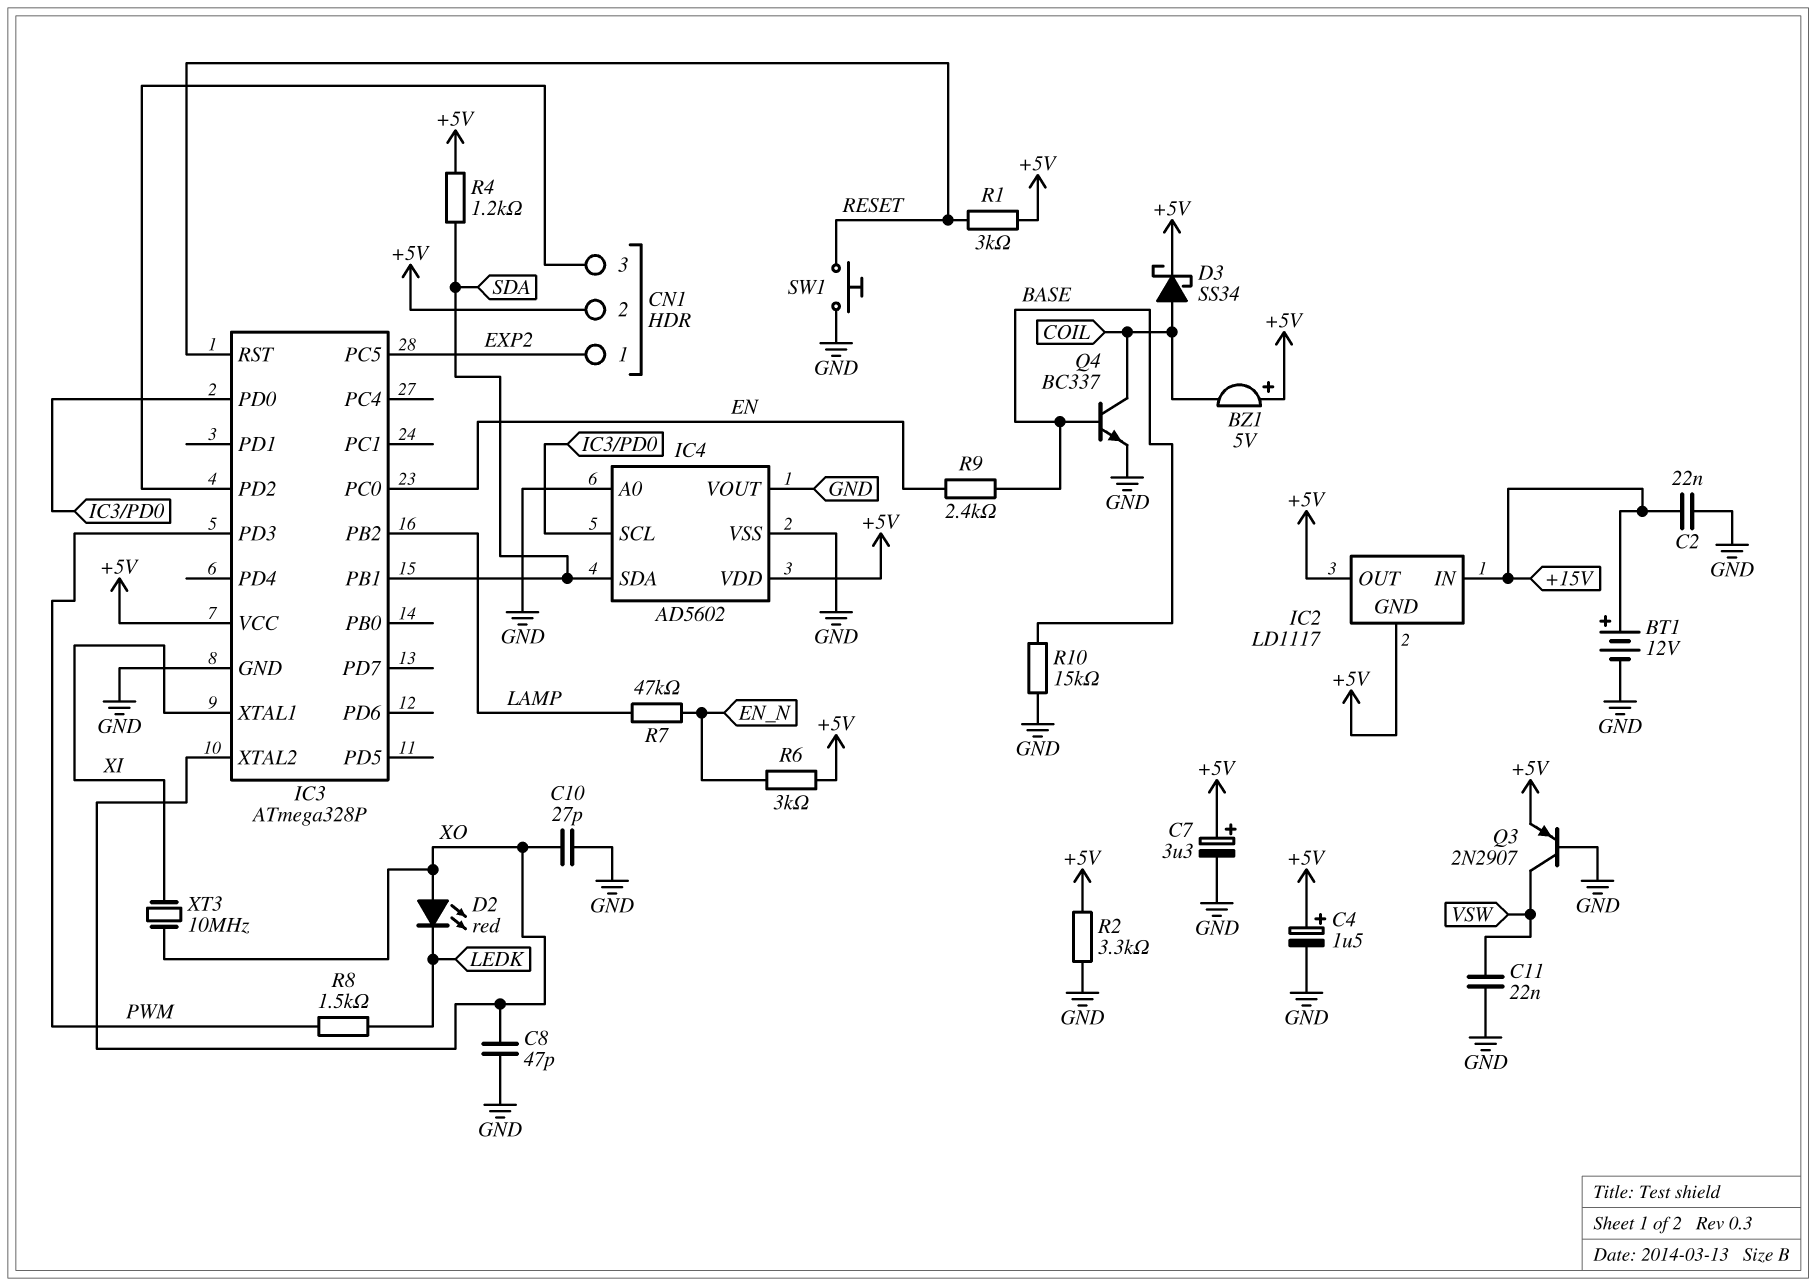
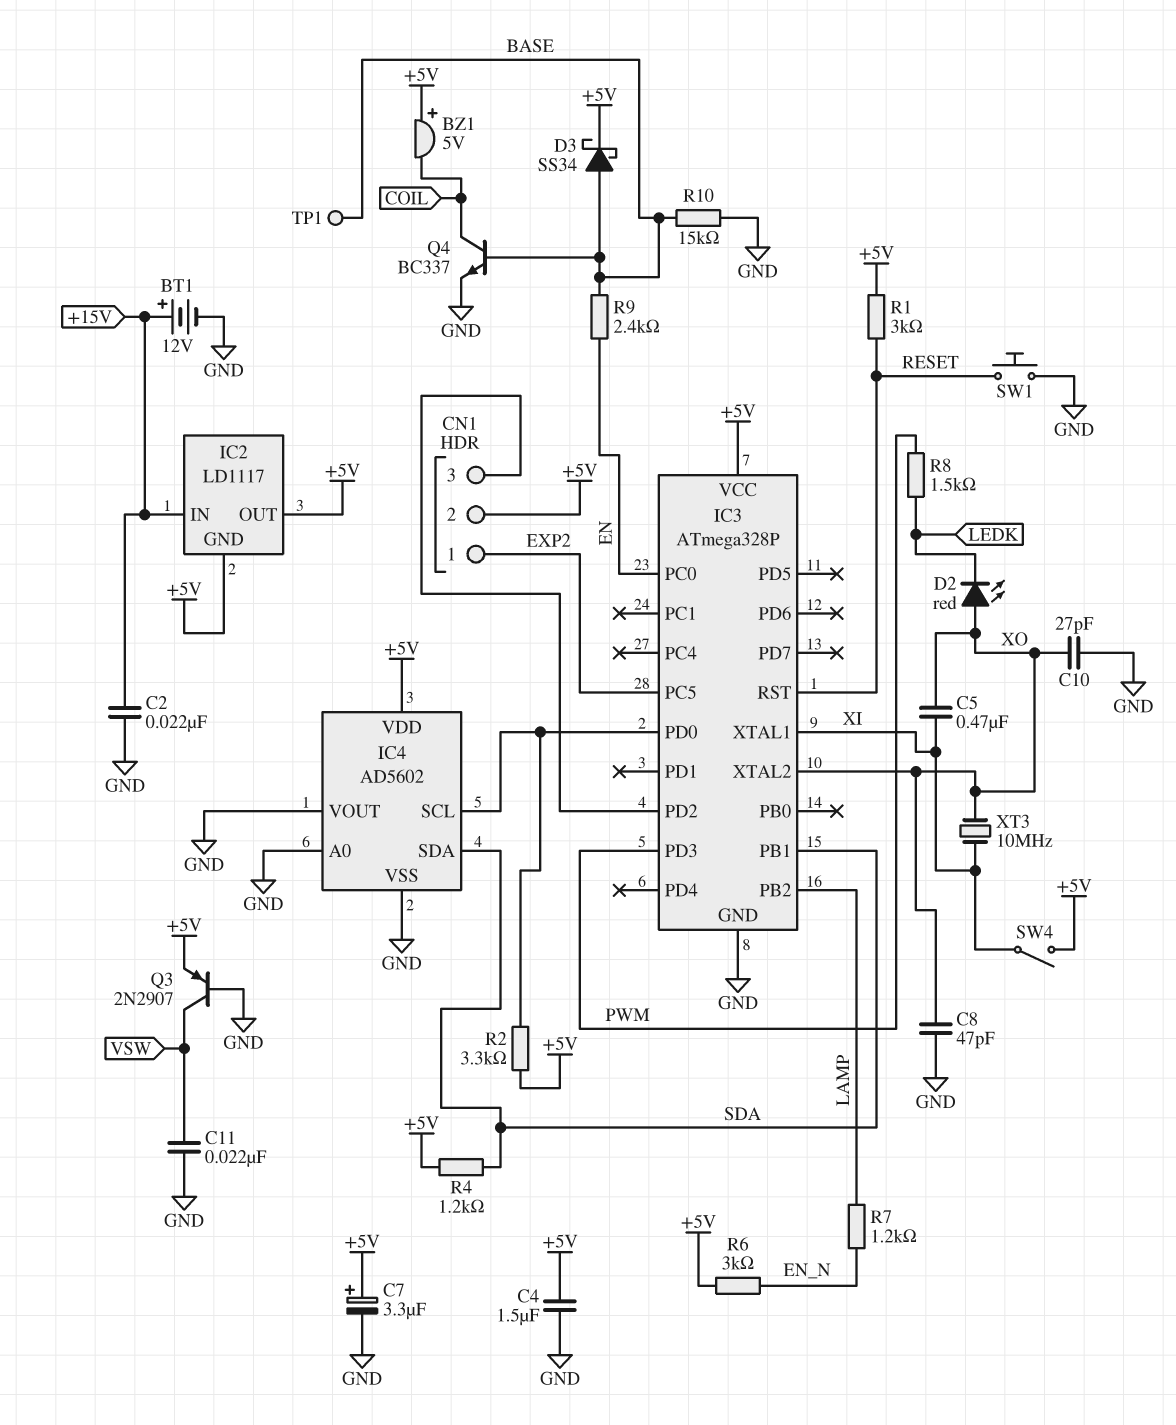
C4: 1.5uF (plus +5V, minus GND) -> 1.5uF (+5V, GND)
C5: none -> 470nF (XI, XO)
D3: schottky SS34 (A COIL, K +5V) -> schottky SS34 (A BASE, K +5V)
R2: 3.3k (+5V, GND) -> 3.3k (+5V, IC3/PD0)
R7: 47k (EN_N, LAMP) -> 1.2k (EN_N, LAMP)
SW4: none -> switch (+5V, XI)
TP1: none -> test point (BASE)

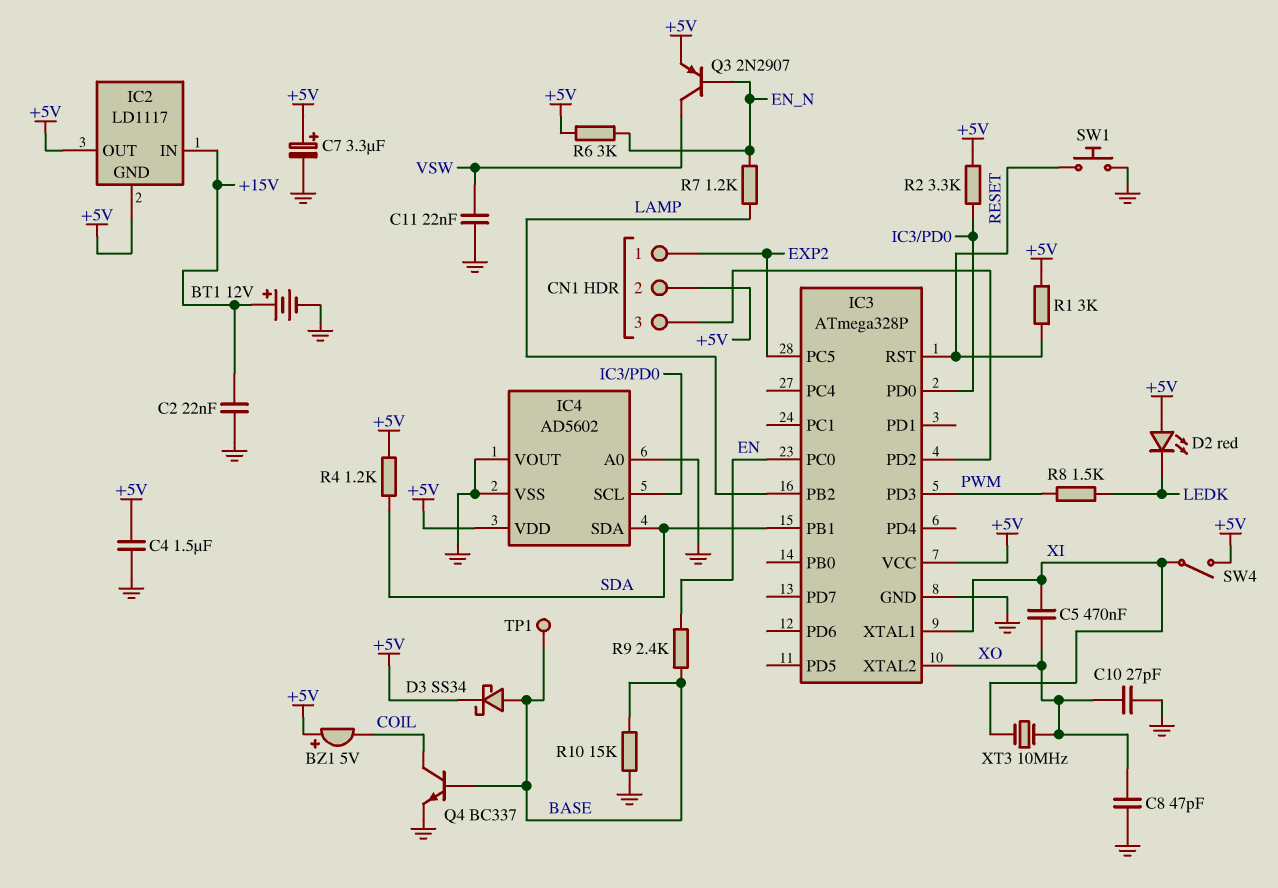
D2: LED red (A XO, K LEDK) -> LED red (A +5V, K LEDK)
Q3: PNP 2N2907 (B GND, C VSW, E +5V) -> PNP 2N2907 (B EN_N, C VSW, E +5V)

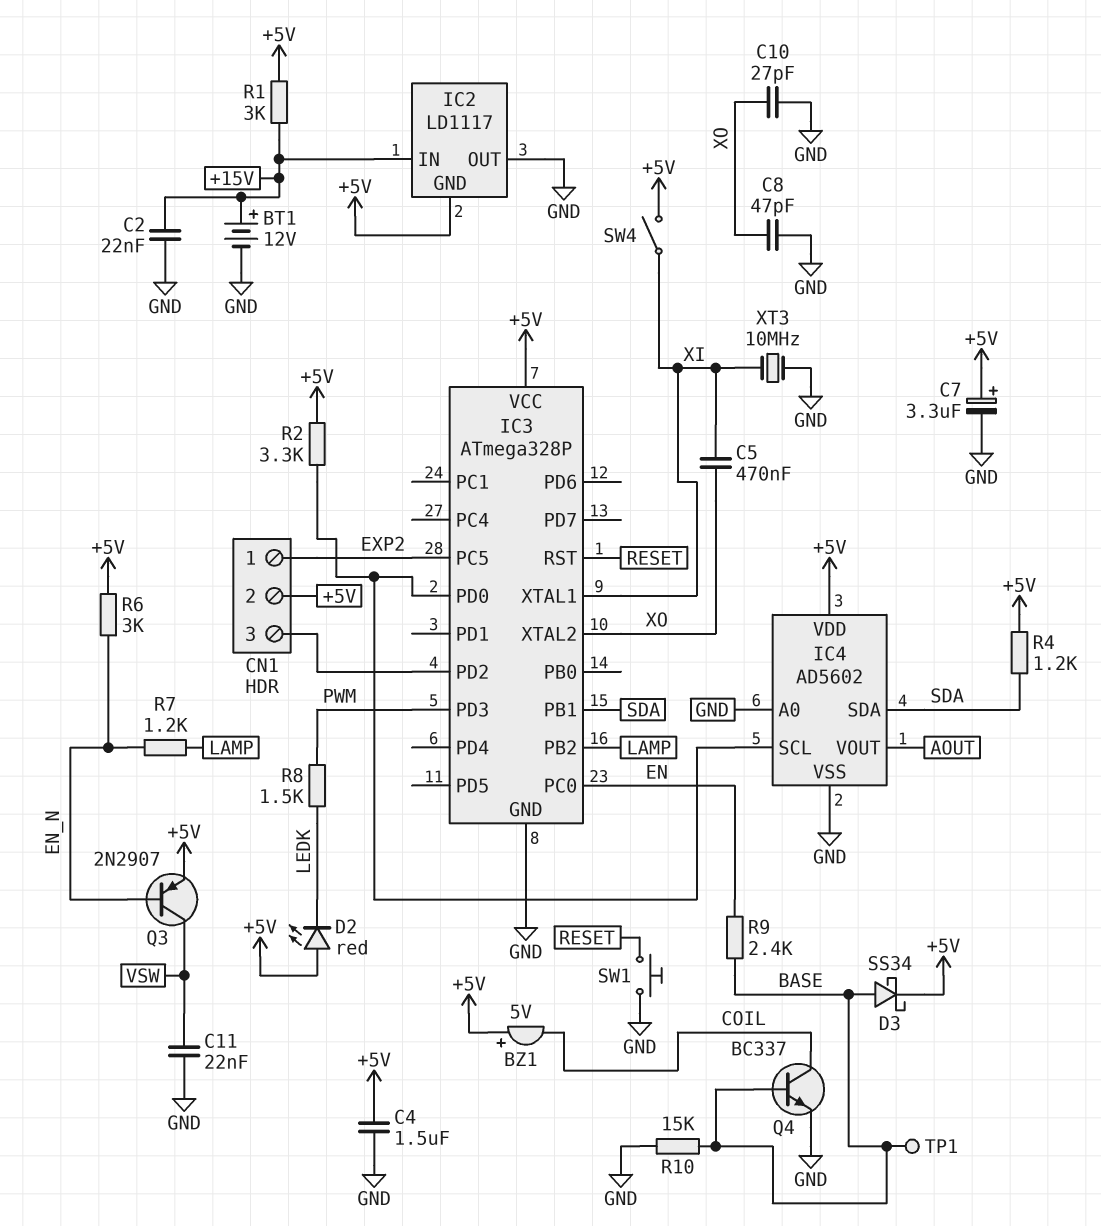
IC2 pin OUT: +5V -> GND
IC4 pin VOUT: GND -> AOUT
R1: 3k (+5V, RESET) -> 3k (+5V, +15V)
XT3: 10MHz (XI, XO) -> 10MHz (GND, XI)

